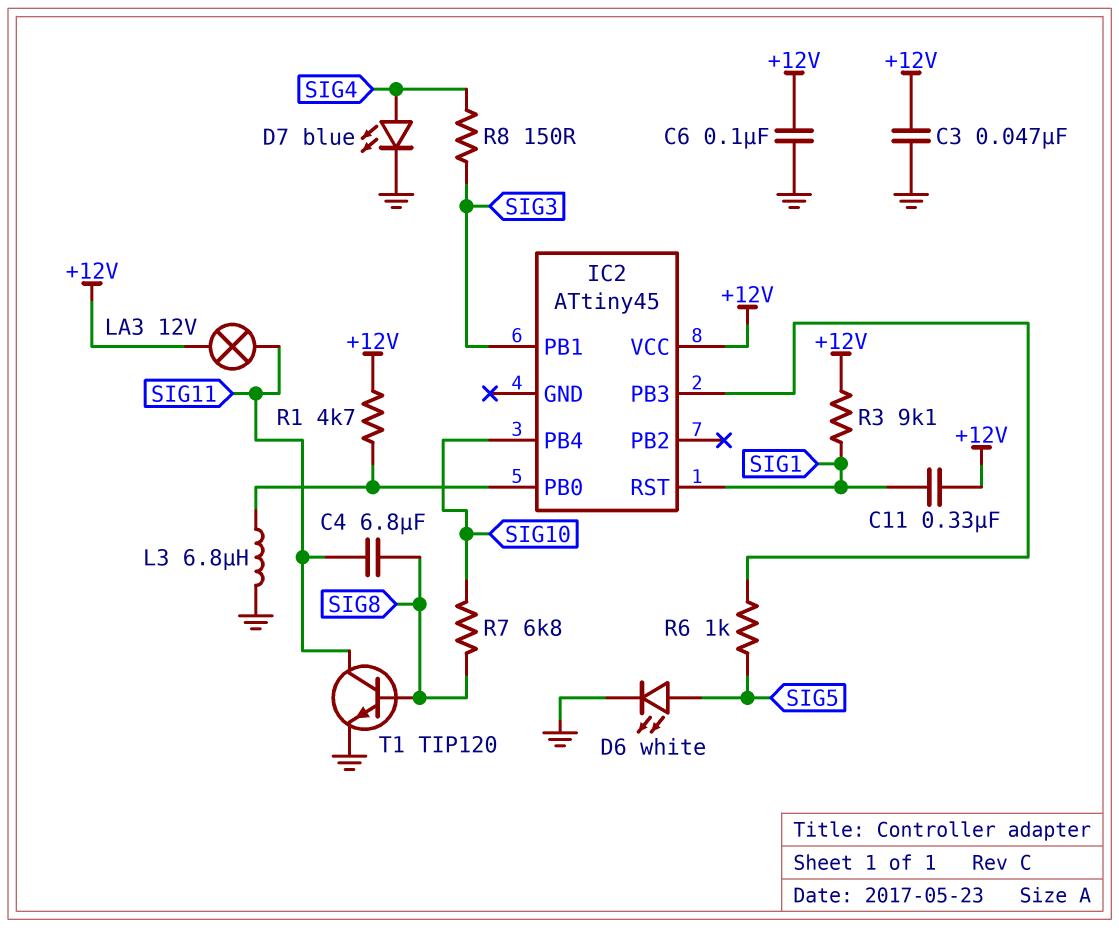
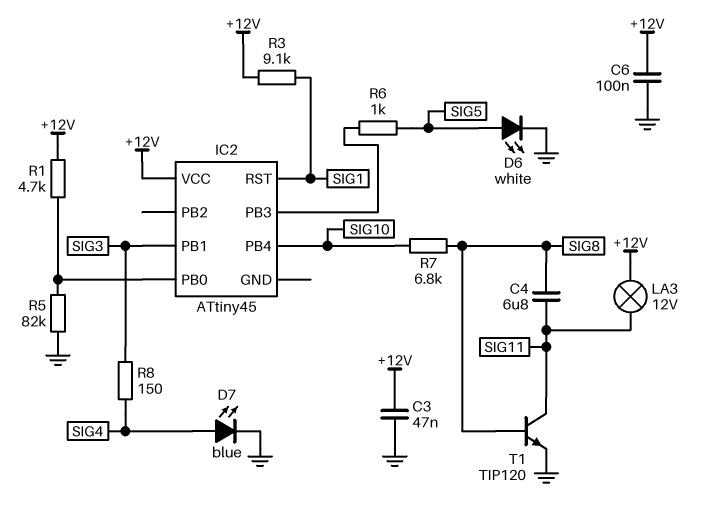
C11: 330nF (+12V, SIG1) -> none
L3: 6.8uH (GND, IC2/PB0) -> none
R5: none -> 82k (GND, IC2/PB0)

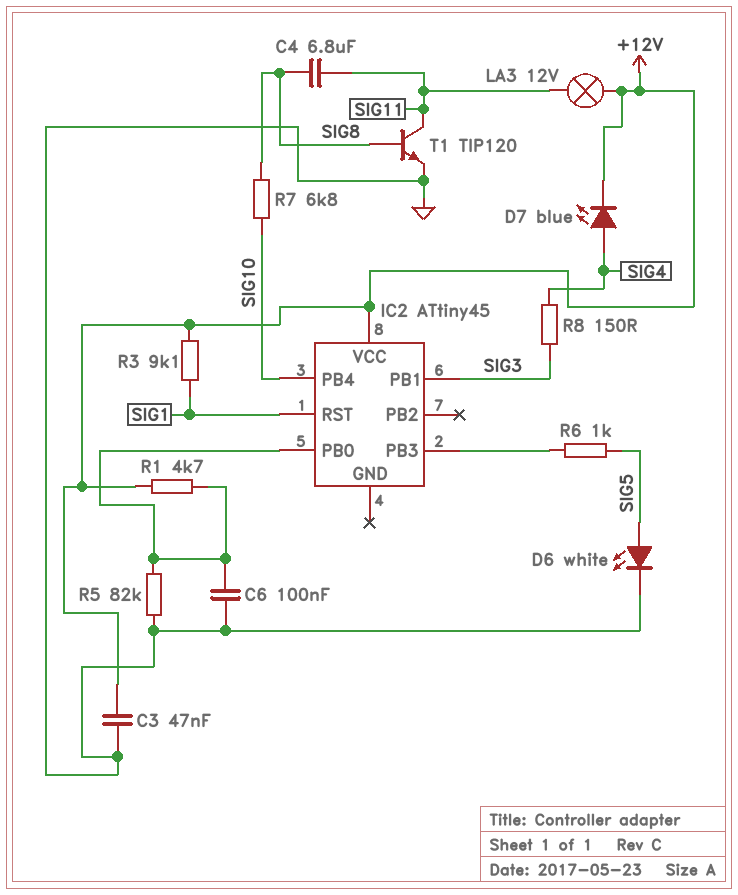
C6: 100nF (+12V, GND) -> 100nF (GND, IC2/PB0)
D7: LED blue (A SIG4, K GND) -> LED blue (A SIG4, K +12V)

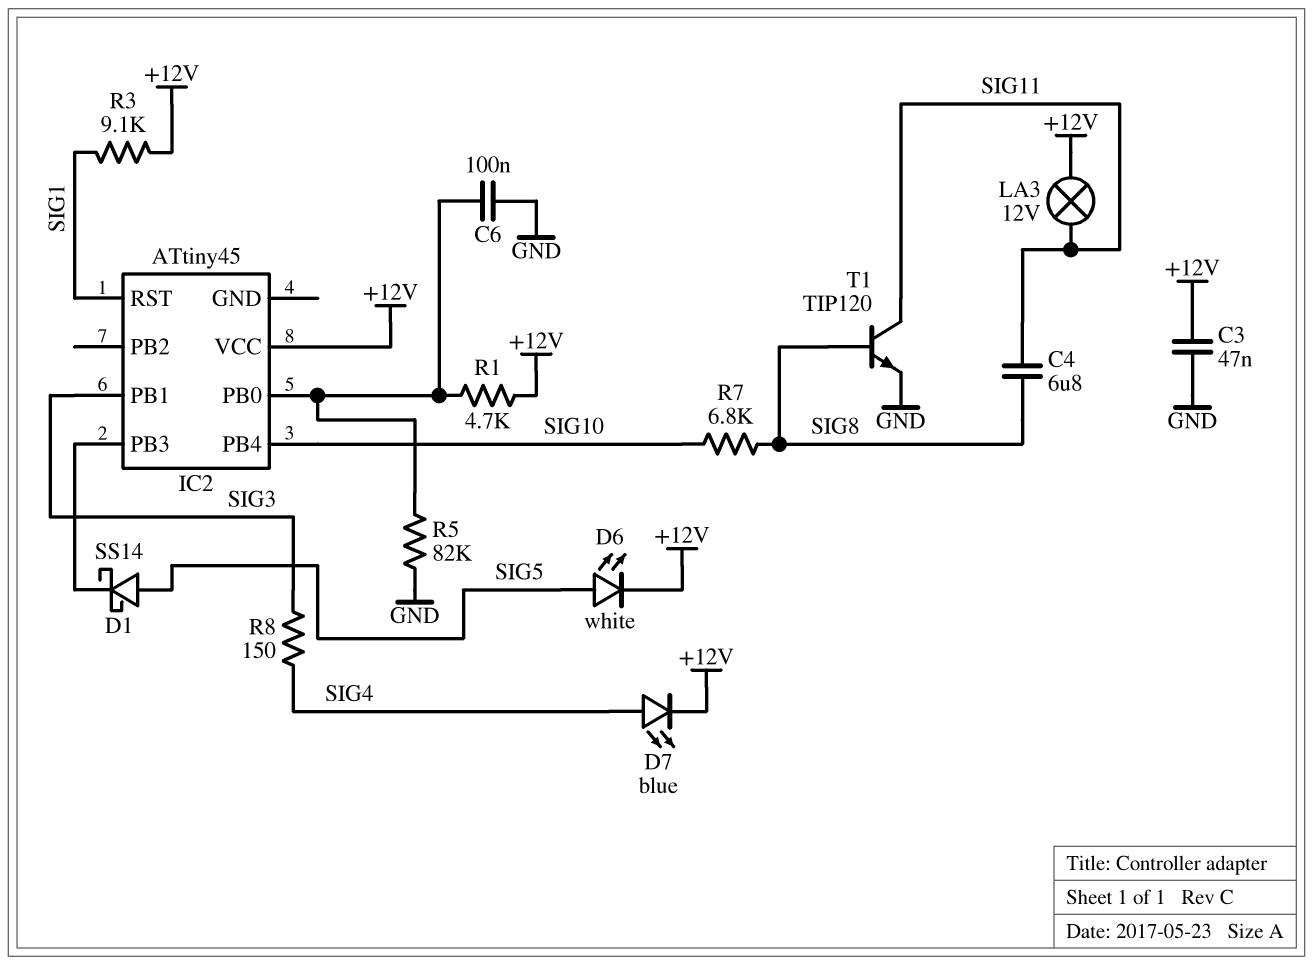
D1: none -> schottky SS14 (A SIG5, K IC2/PB3)
D6: LED white (A SIG5, K GND) -> LED white (A SIG5, K +12V)
R6: 1k (IC2/PB3, SIG5) -> none

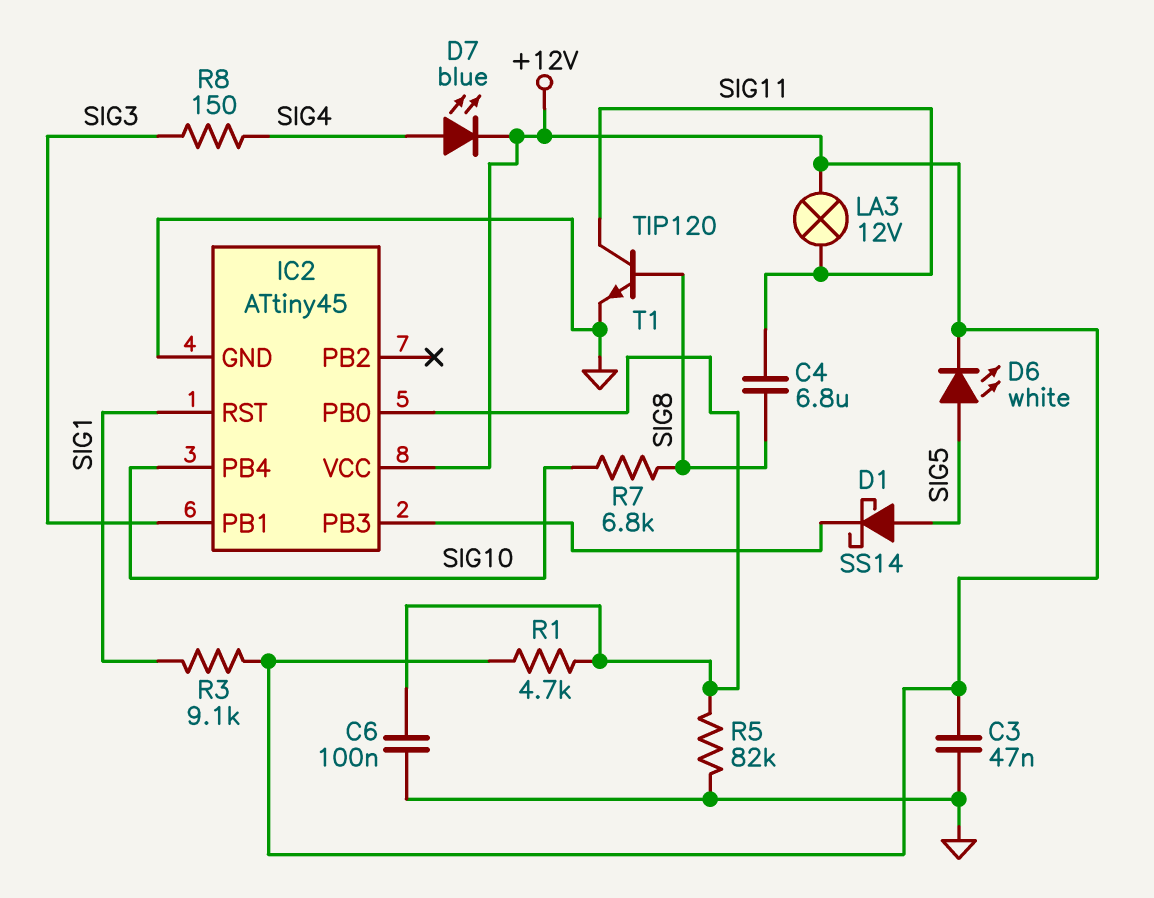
IC2 pin GND: none -> GND

